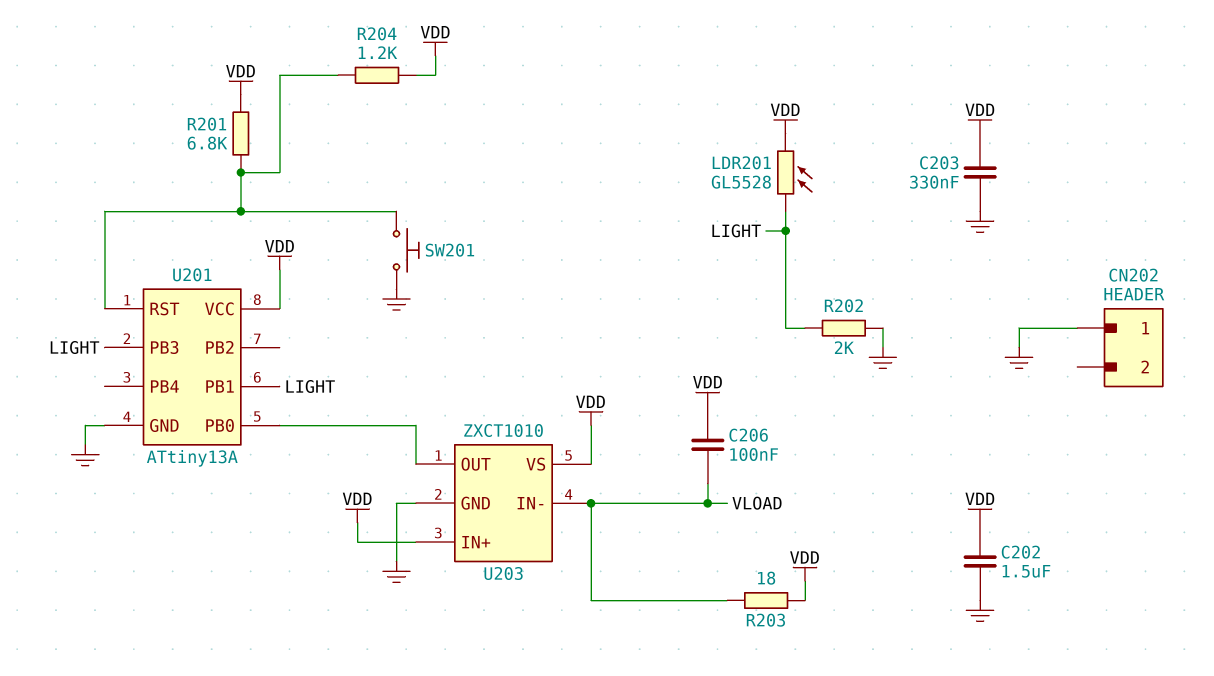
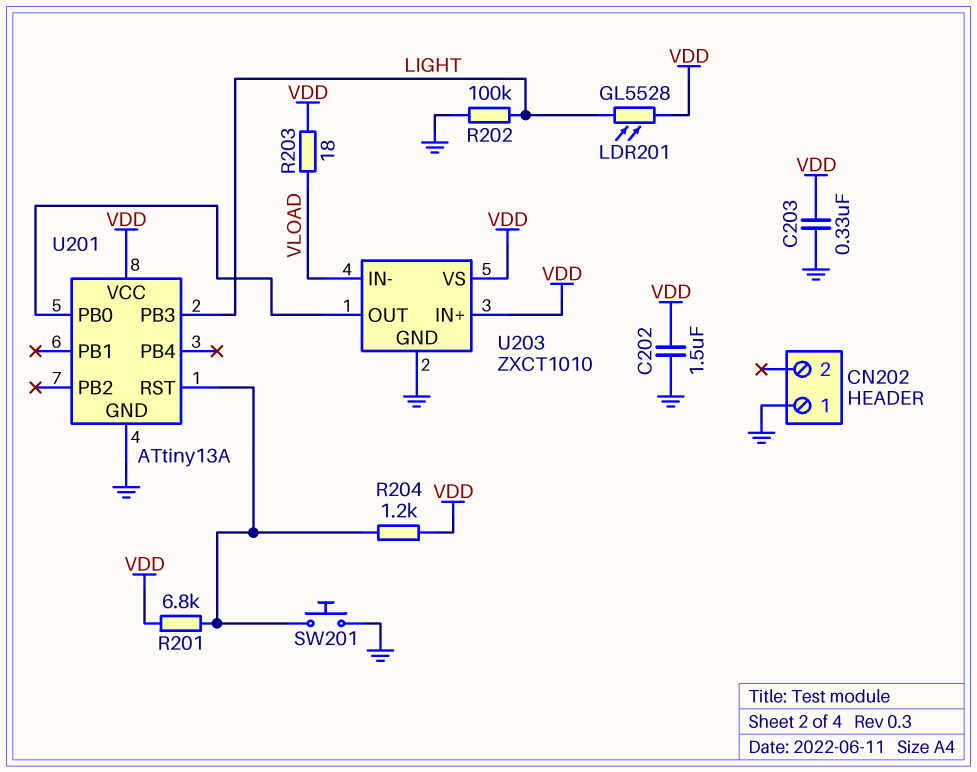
C206: 100nF (VDD, VLOAD) -> none
R202: 2k (GND, LIGHT) -> 100k (GND, LIGHT)
U201 pin PB1: LIGHT -> none

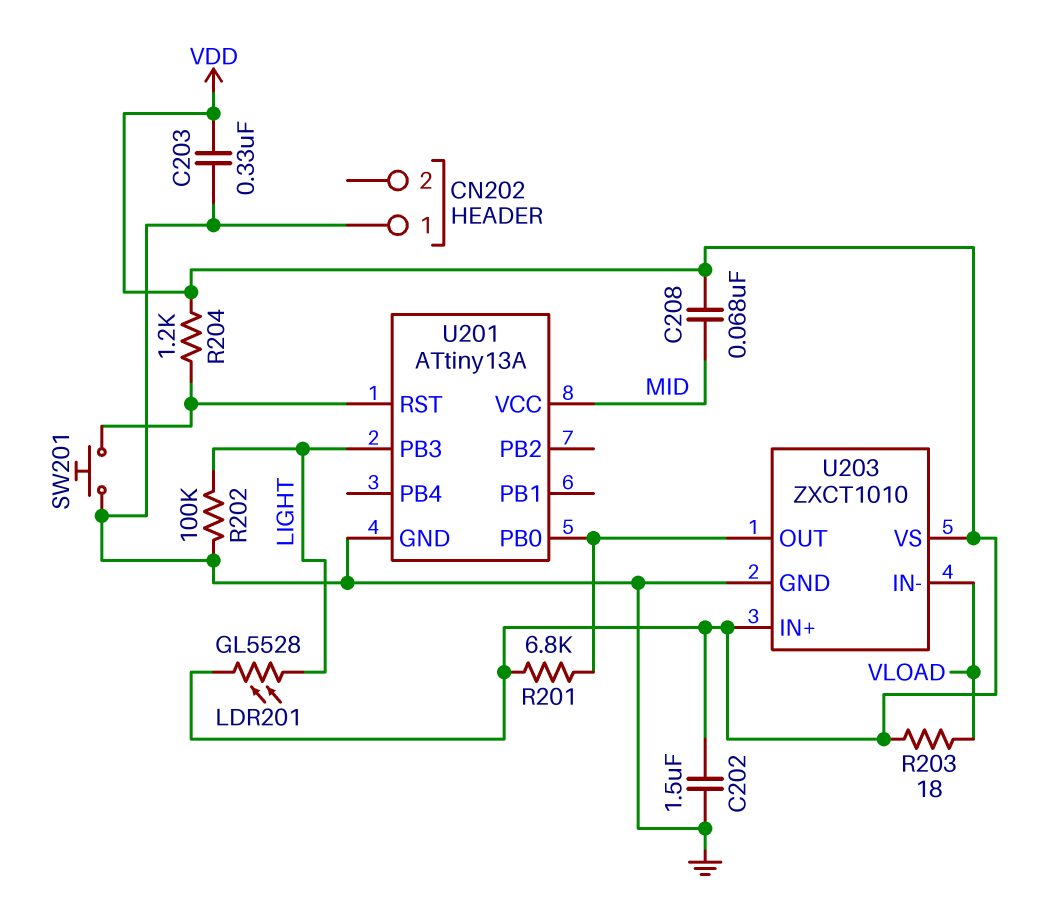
C208: none -> 68nF (MID, VDD)
R201: 6.8k (U201/RST, VDD) -> 6.8k (U201/PB0, VDD)
U201 pin VCC: VDD -> MID

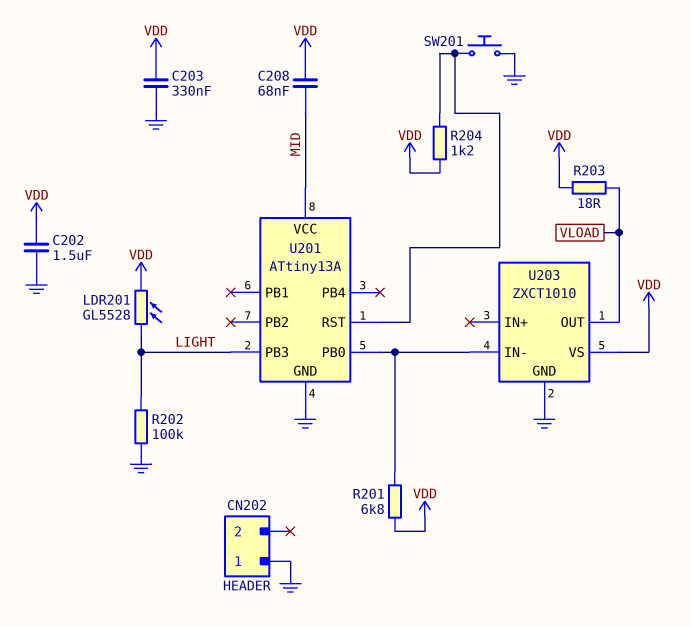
U203 pin IN+: VDD -> none
U203 pin IN-: VLOAD -> U201/PB0
U203 pin OUT: U201/PB0 -> VLOAD

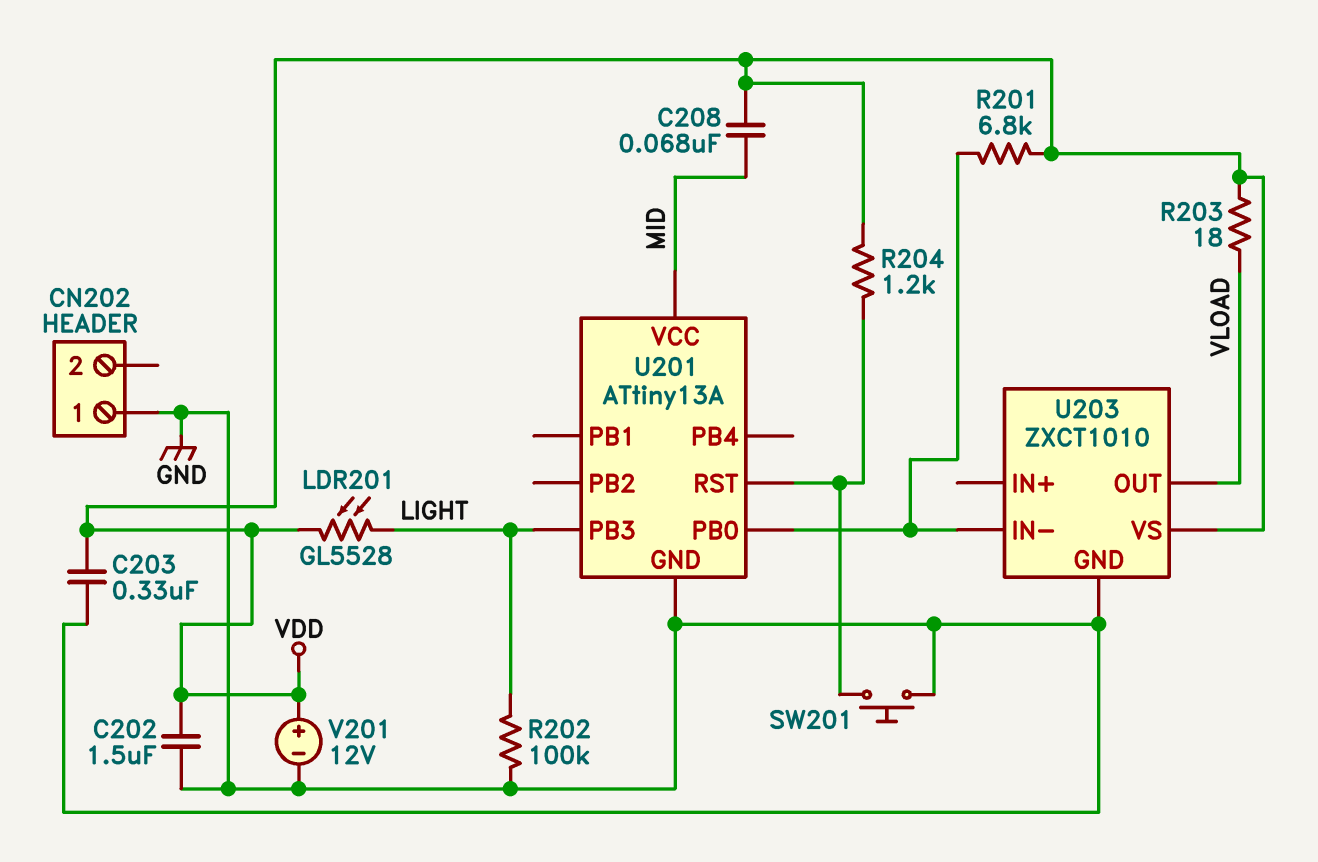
V201: none -> 12V (plus VDD, minus GND)

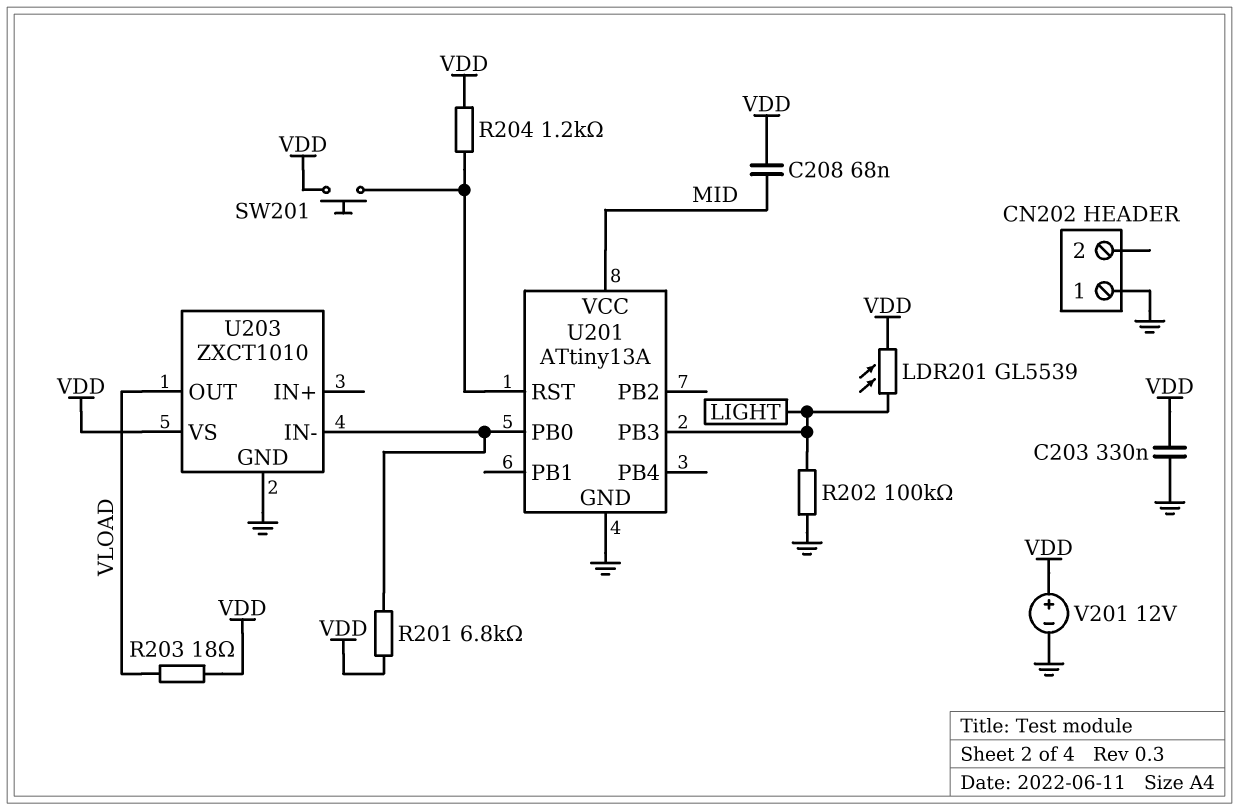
C202: 1.5uF (GND, VDD) -> none
LDR201: GL5528 (LIGHT, VDD) -> GL5539 (LIGHT, VDD)
SW201: button (GND, U201/RST) -> button (U201/RST, VDD)

